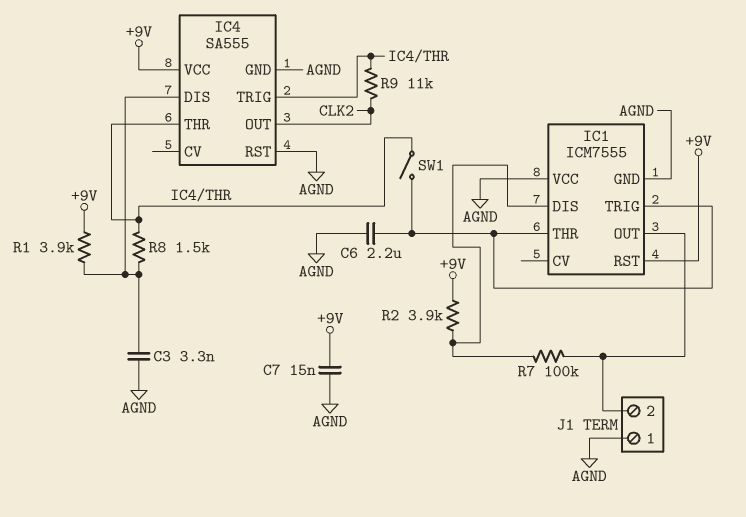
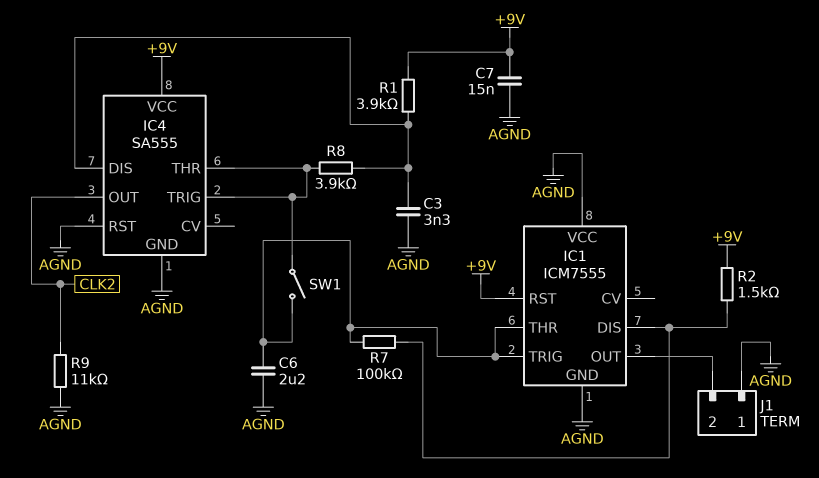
R2: 3.9k (+9V, IC1/DIS) -> 1.5k (+9V, IC1/DIS)
R7: 100k (IC1/DIS, IC1/OUT) -> 100k (IC1/DIS, IC1/THR)
R8: 1.5k (IC4/DIS, IC4/THR) -> 3.9k (IC4/DIS, IC4/THR)
R9: 11k (CLK2, IC4/THR) -> 11k (AGND, CLK2)

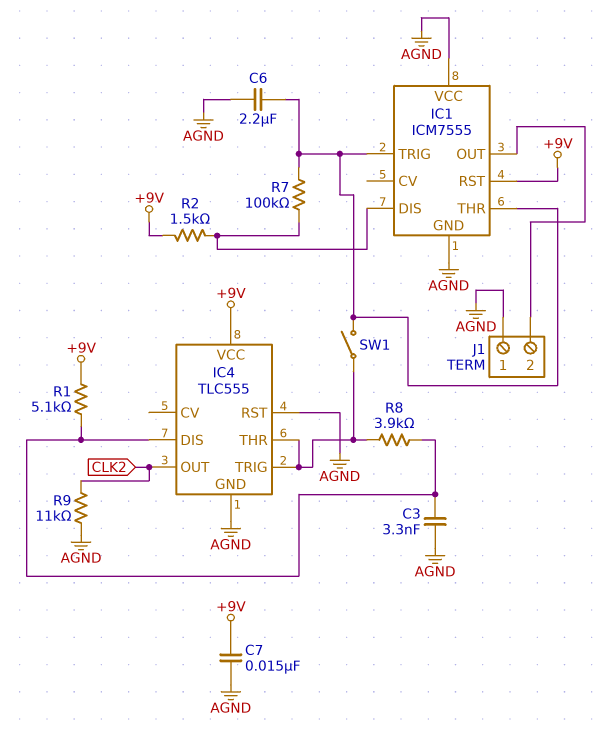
IC4: SA555 -> TLC555
R1: 3.9k (+9V, IC4/DIS) -> 5.1k (+9V, IC4/DIS)

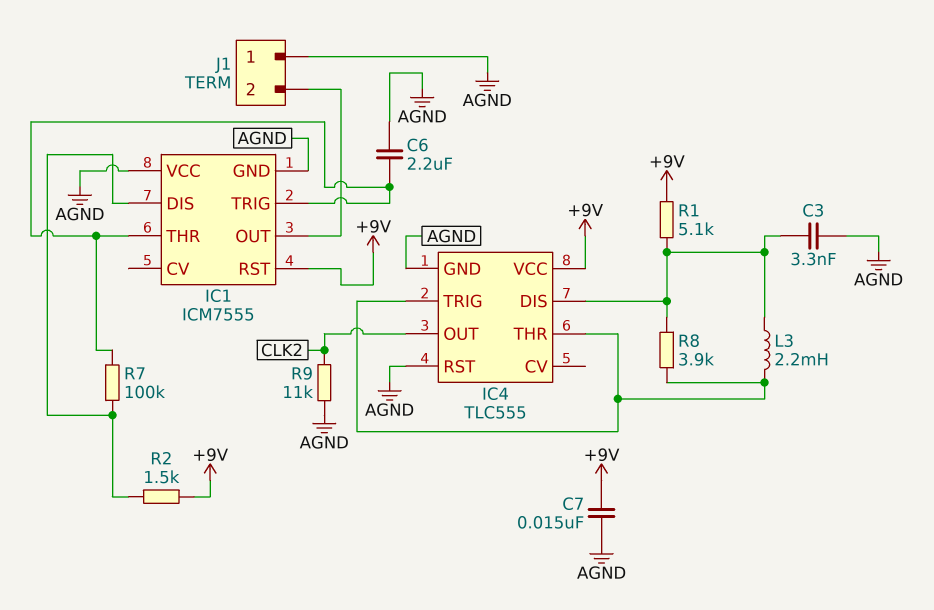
L3: none -> 2.2mH (IC4/DIS, IC4/THR)
SW1: switch (IC1/THR, IC4/THR) -> none

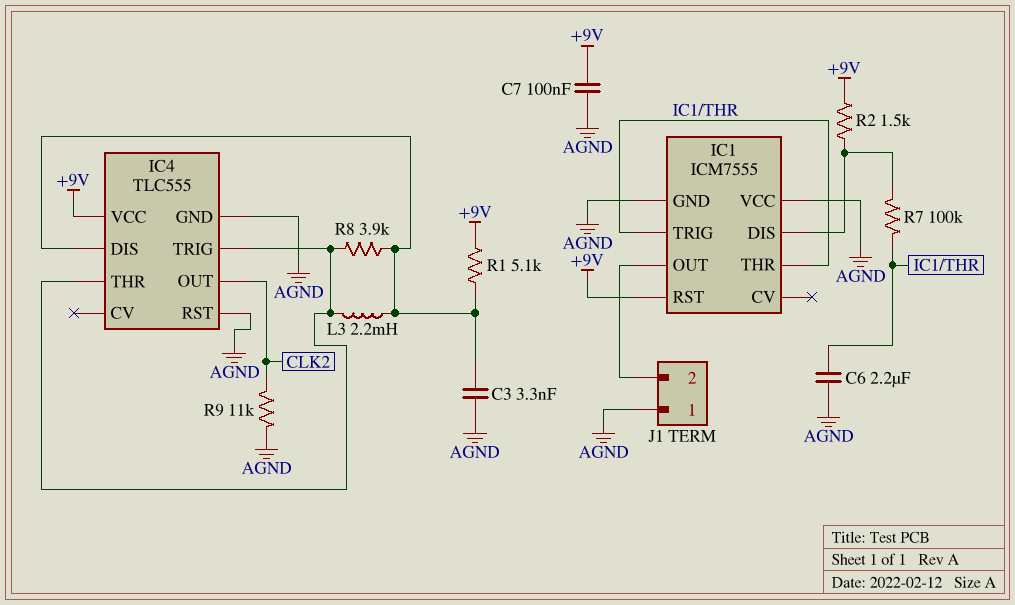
C7: 15nF (+9V, AGND) -> 100nF (+9V, AGND)

